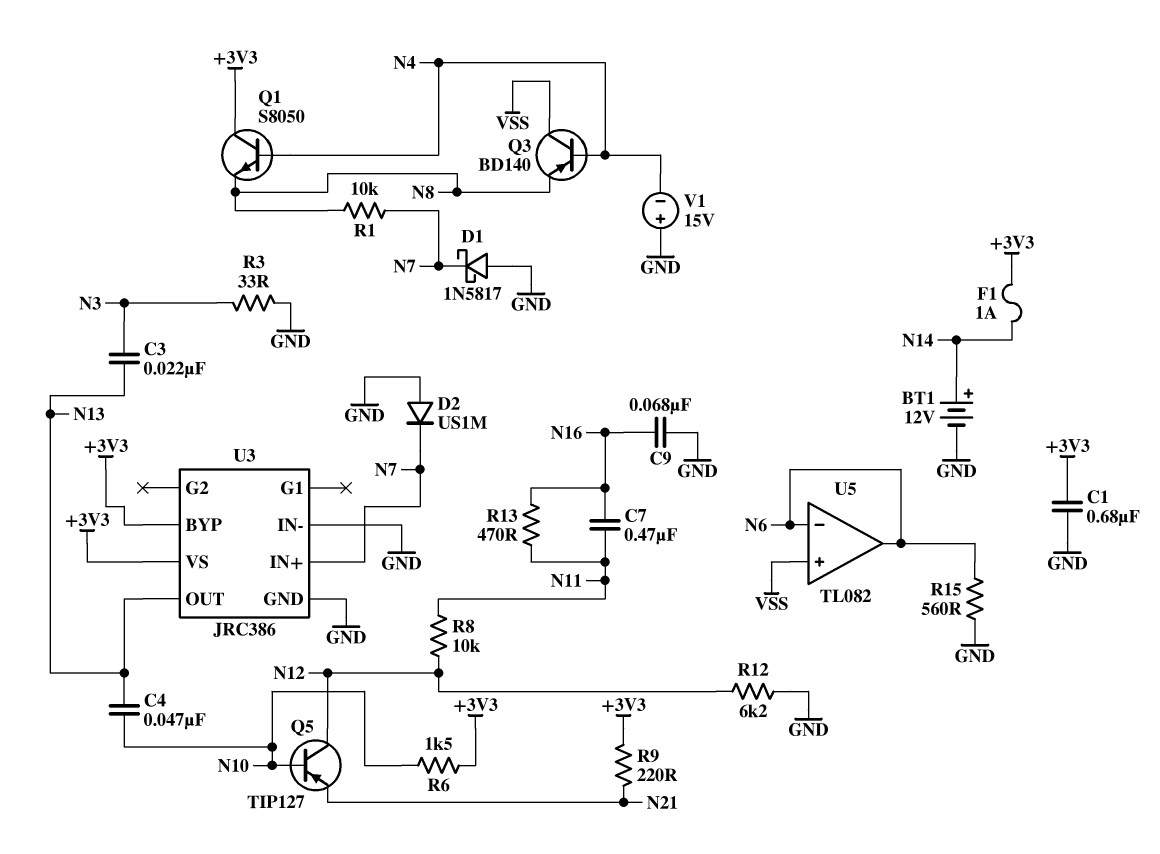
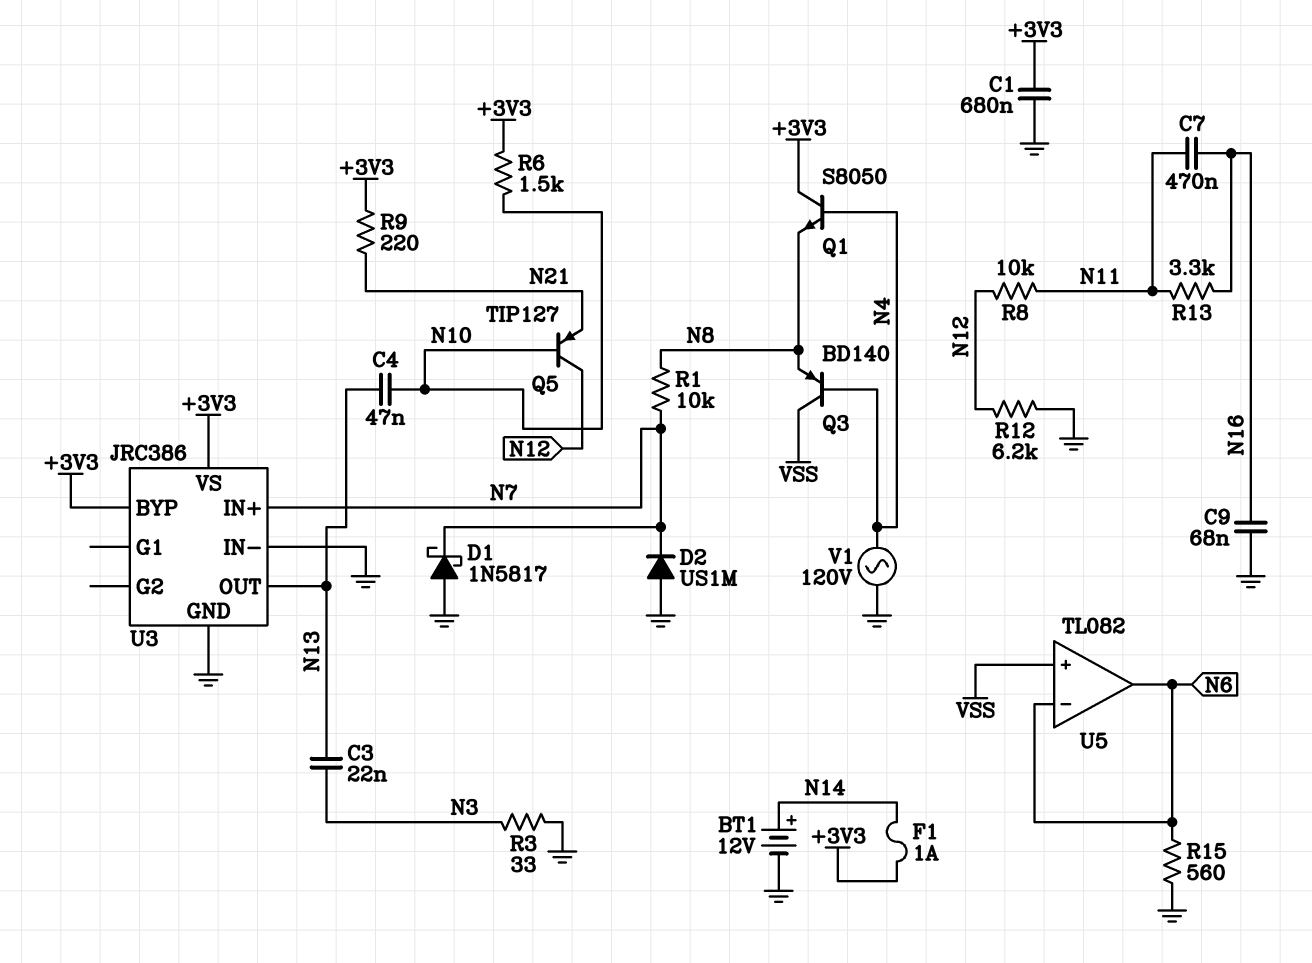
R13: 470 (N11, N16) -> 3.3k (N11, N16)
V1: 15V (plus GND, minus N4) -> AC 120V (GND, N4)

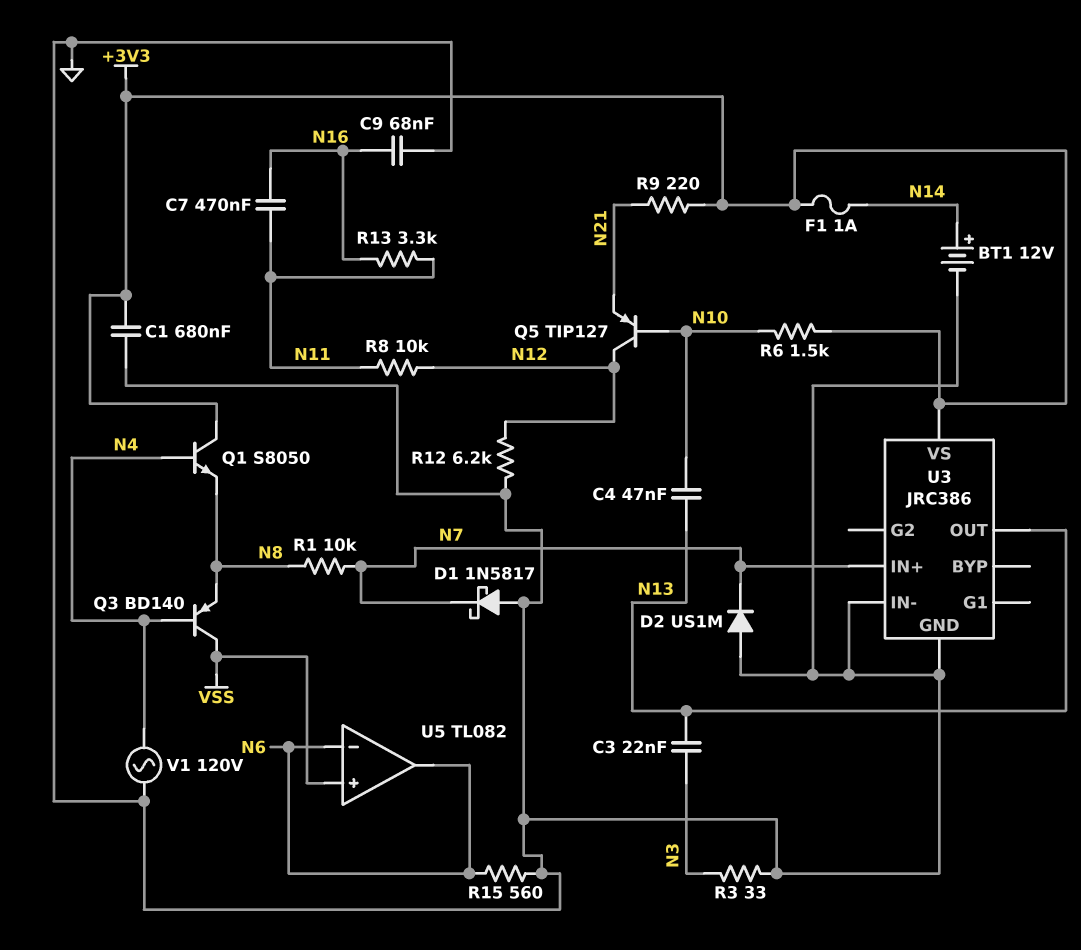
U3 pin BYP: +3V3 -> none

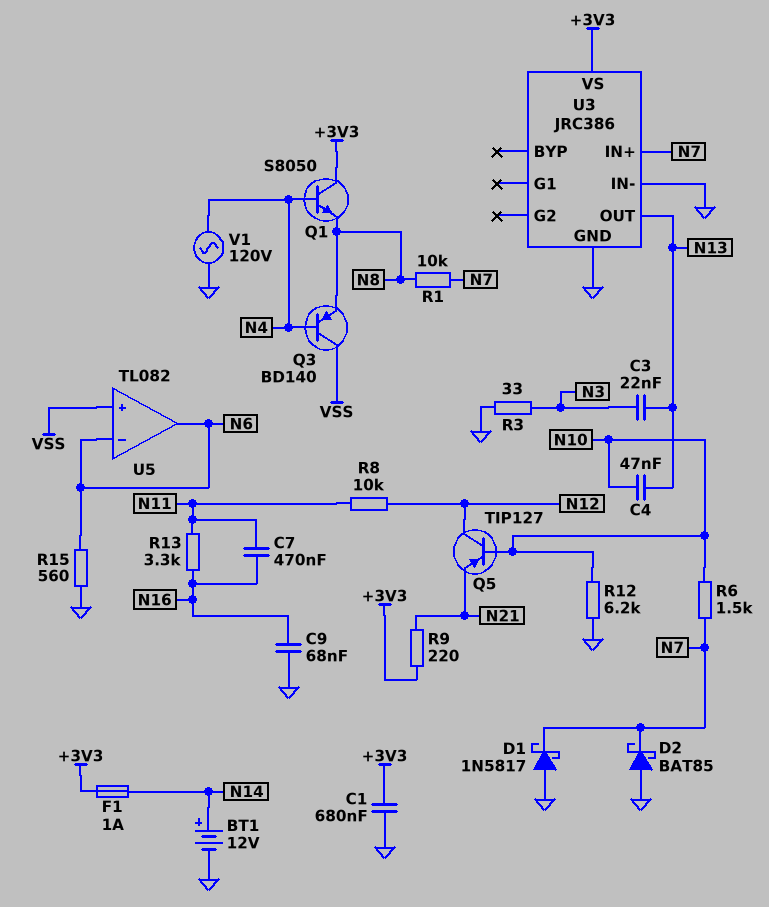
D2: diode US1M (A GND, K N7) -> schottky BAT85 (A GND, K N7)
R6: 1.5k (+3V3, N10) -> 1.5k (N7, N10)
R12: 6.2k (GND, N12) -> 6.2k (GND, N10)

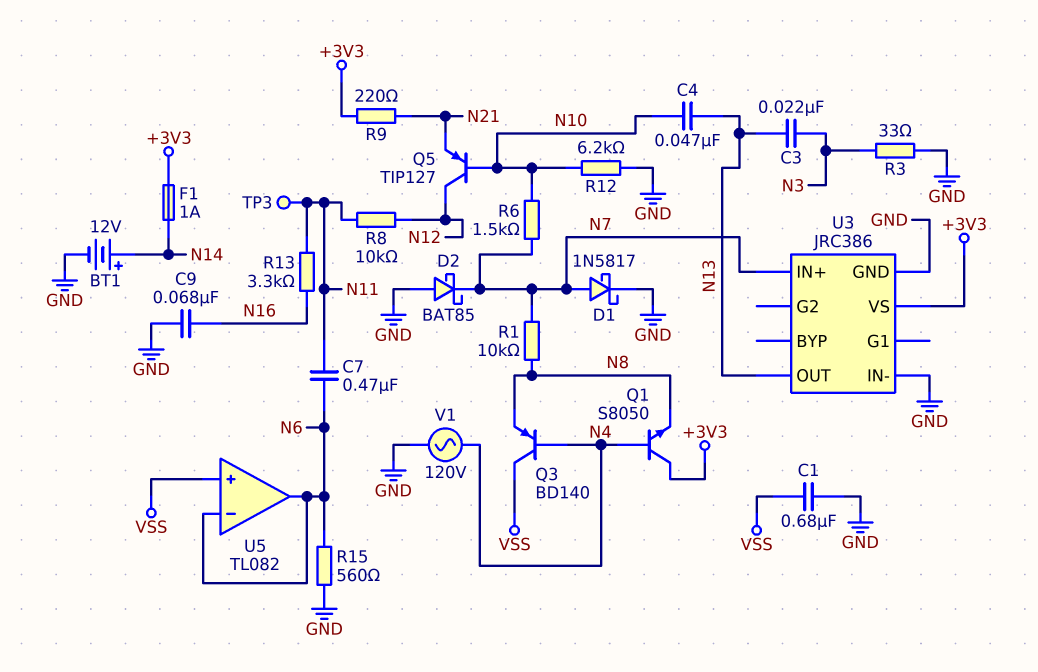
C1: 680nF (+3V3, GND) -> 680nF (GND, VSS)
C7: 470nF (N11, N16) -> 470nF (N6, N11)
D1: schottky 1N5817 (A GND, K N7) -> schottky 1N5817 (A N7, K GND)
TP3: none -> test point (N11)

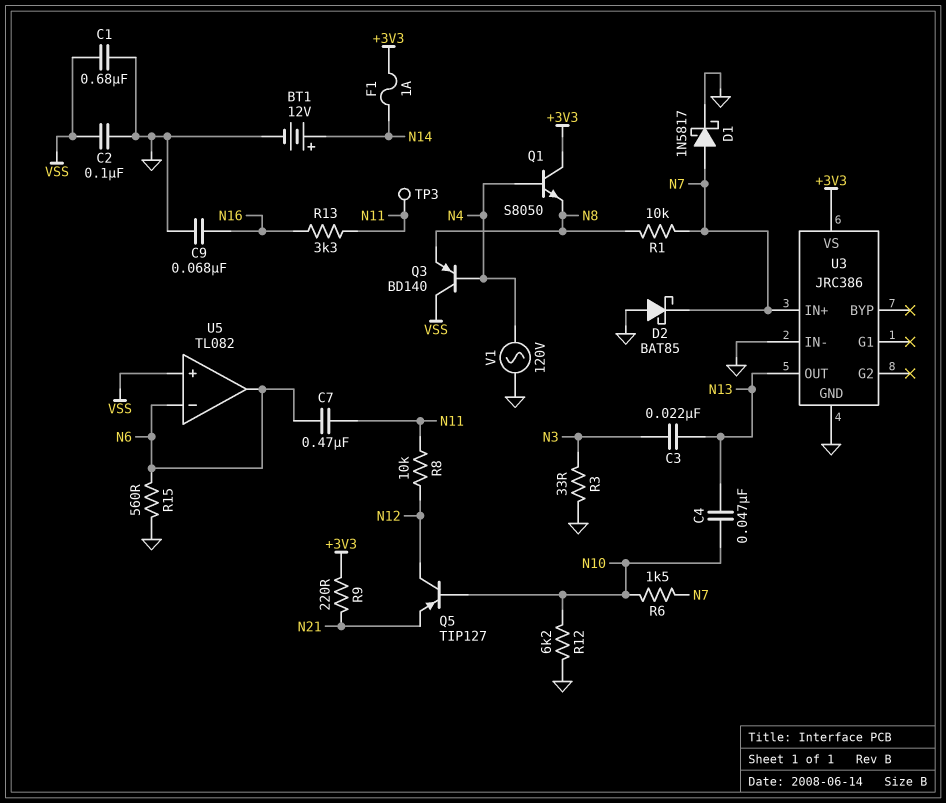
C2: none -> 100nF (GND, VSS)

